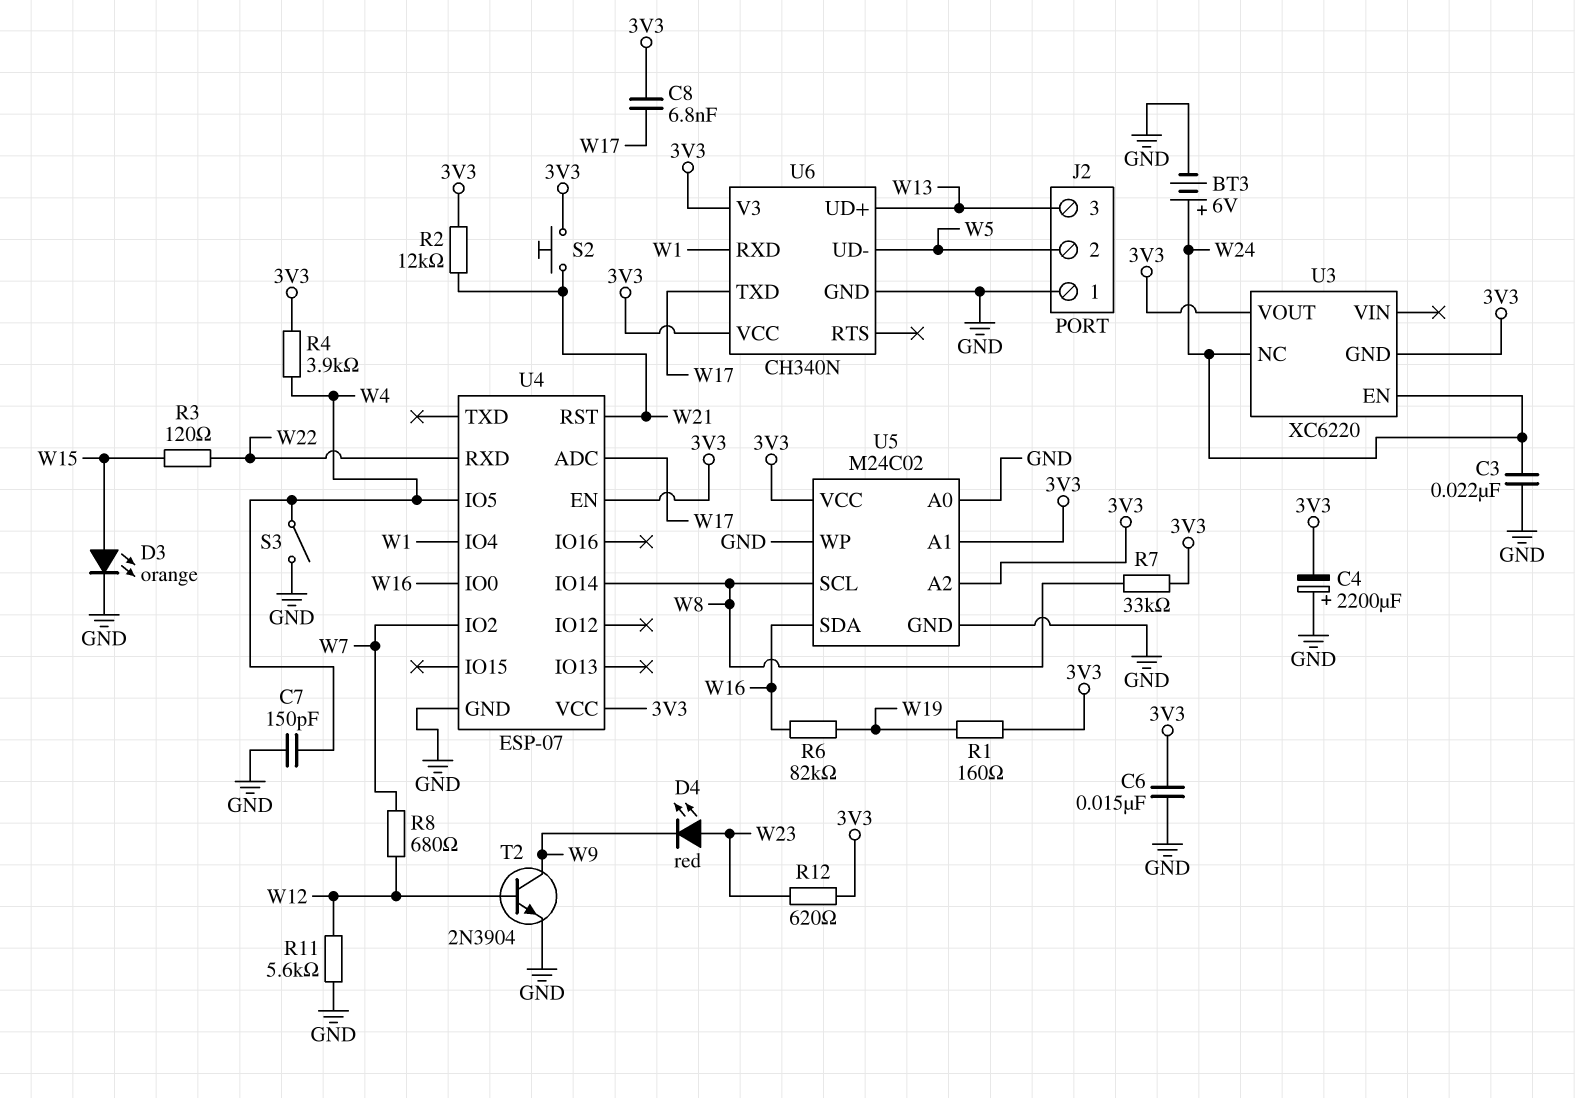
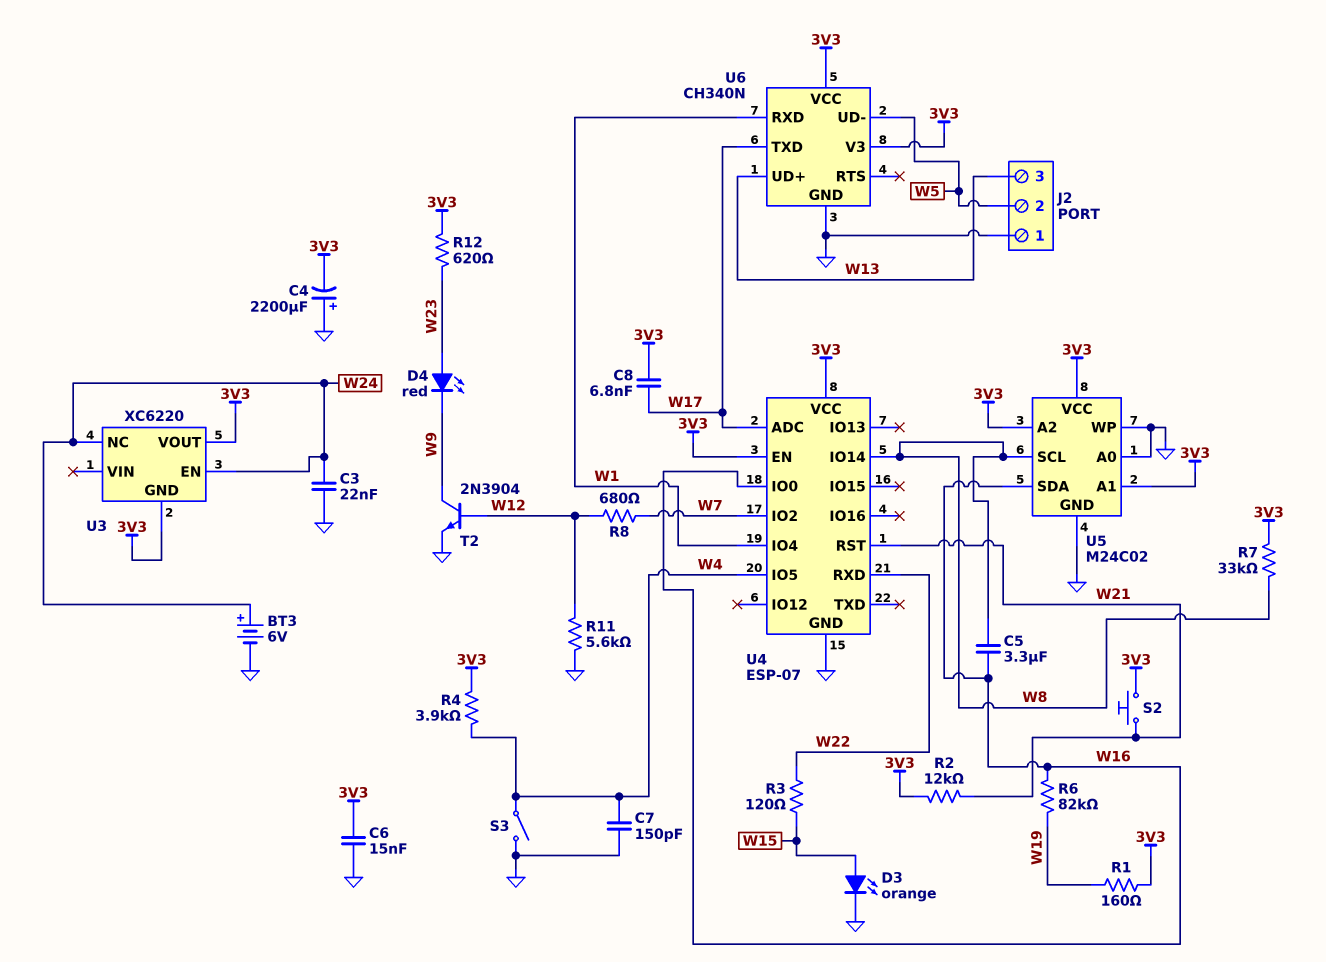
C5: none -> 3.3uF (W8, W16)

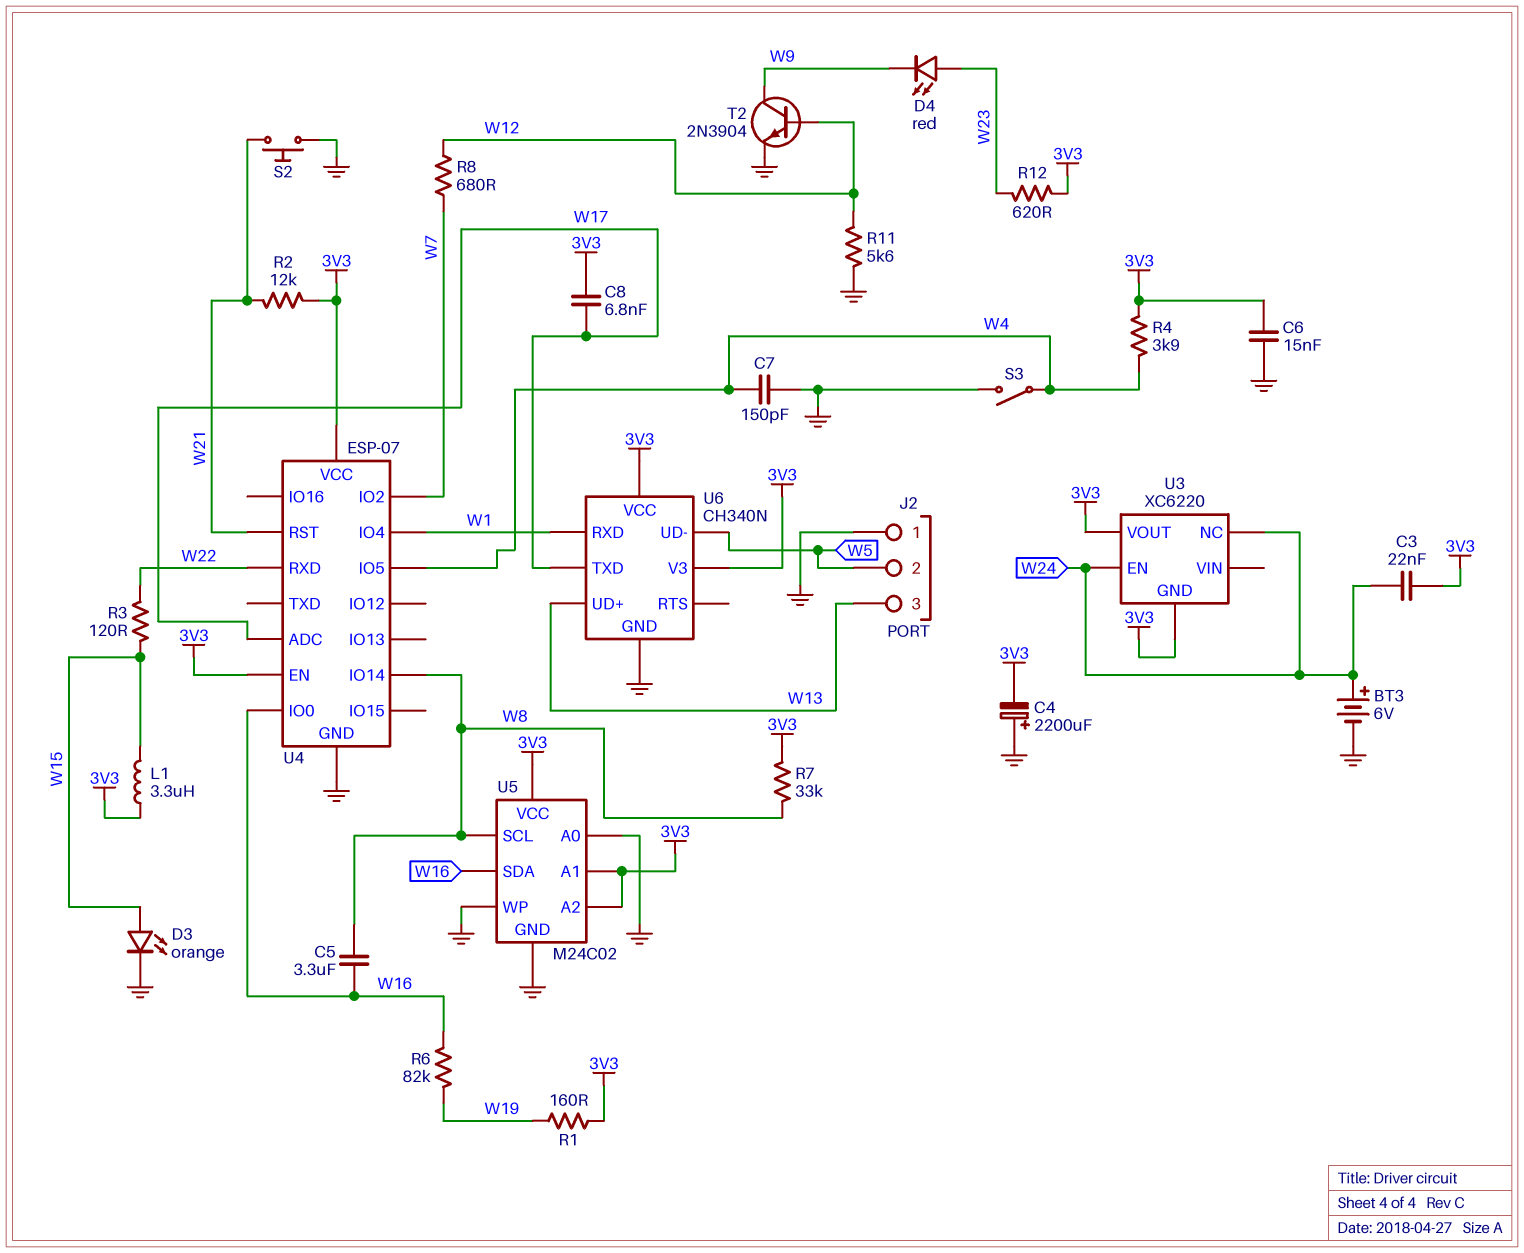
C3: 22nF (GND, W24) -> 22nF (3V3, W24)
L1: none -> 3.3uH (3V3, W15)
S2: button (3V3, W21) -> button (GND, W21)

